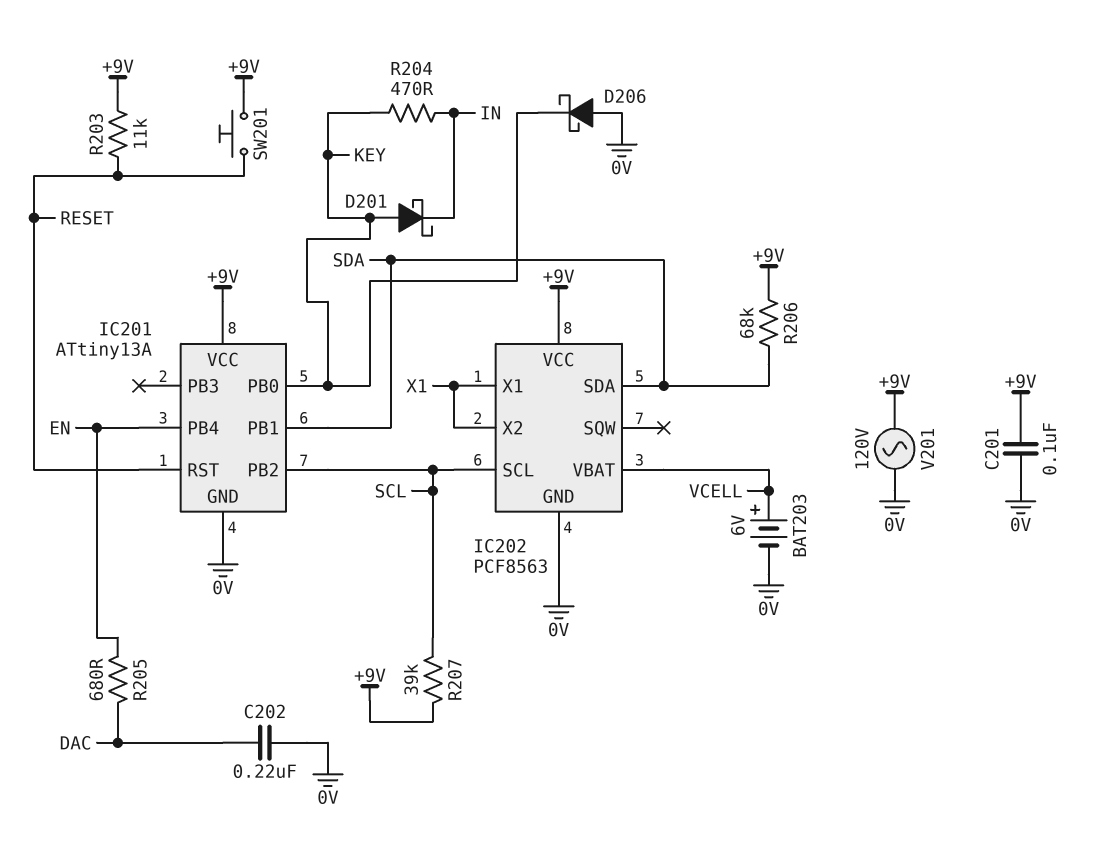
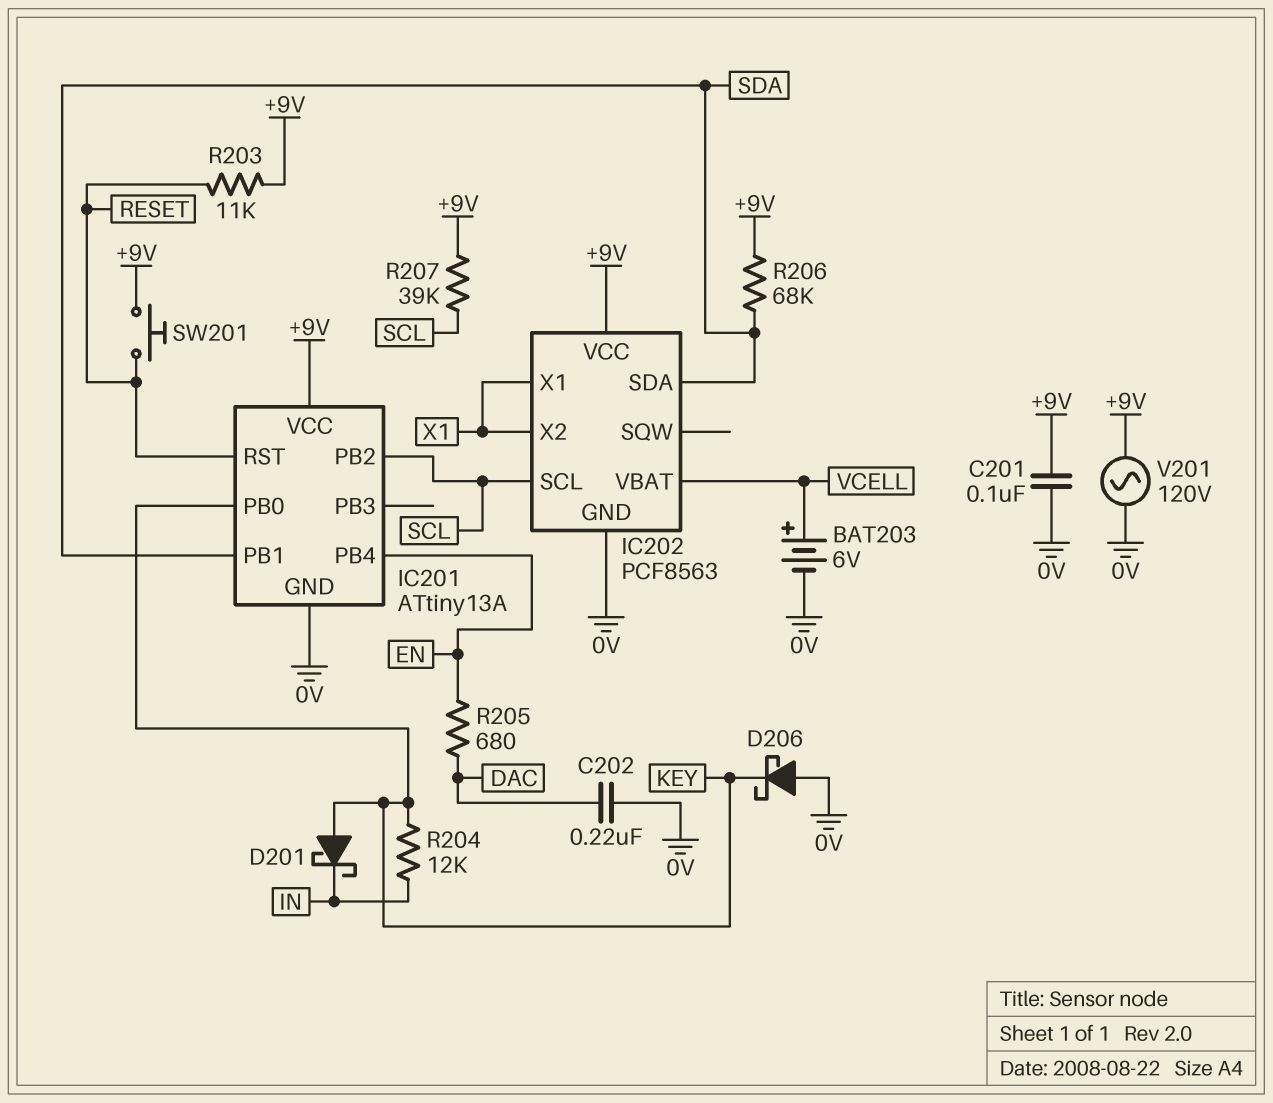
R204: 470 (IN, KEY) -> 12k (IN, KEY)

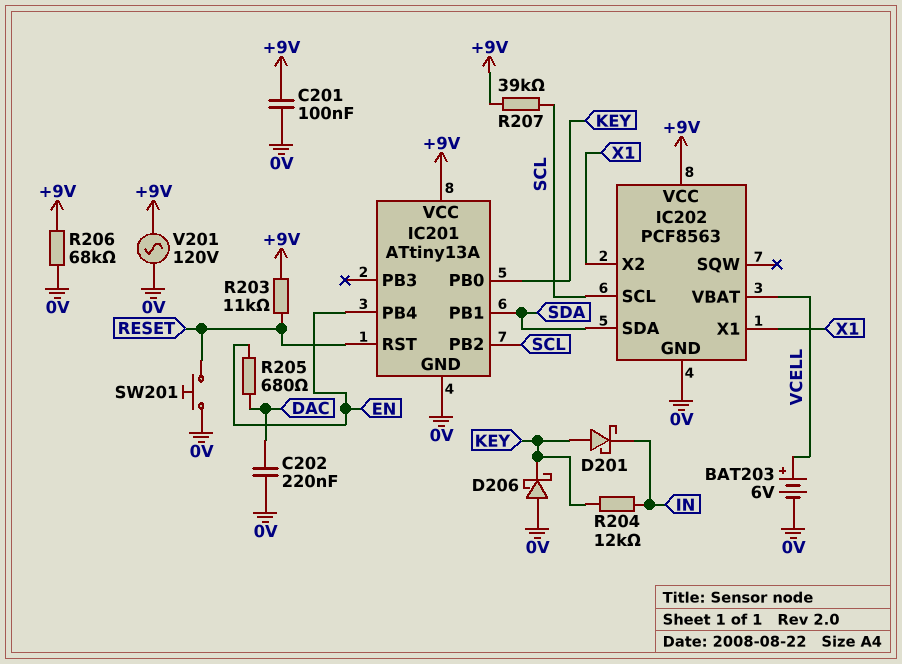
R206: 68k (+9V, SDA) -> 68k (+9V, 0V)
SW201: button (+9V, RESET) -> button (0V, RESET)

